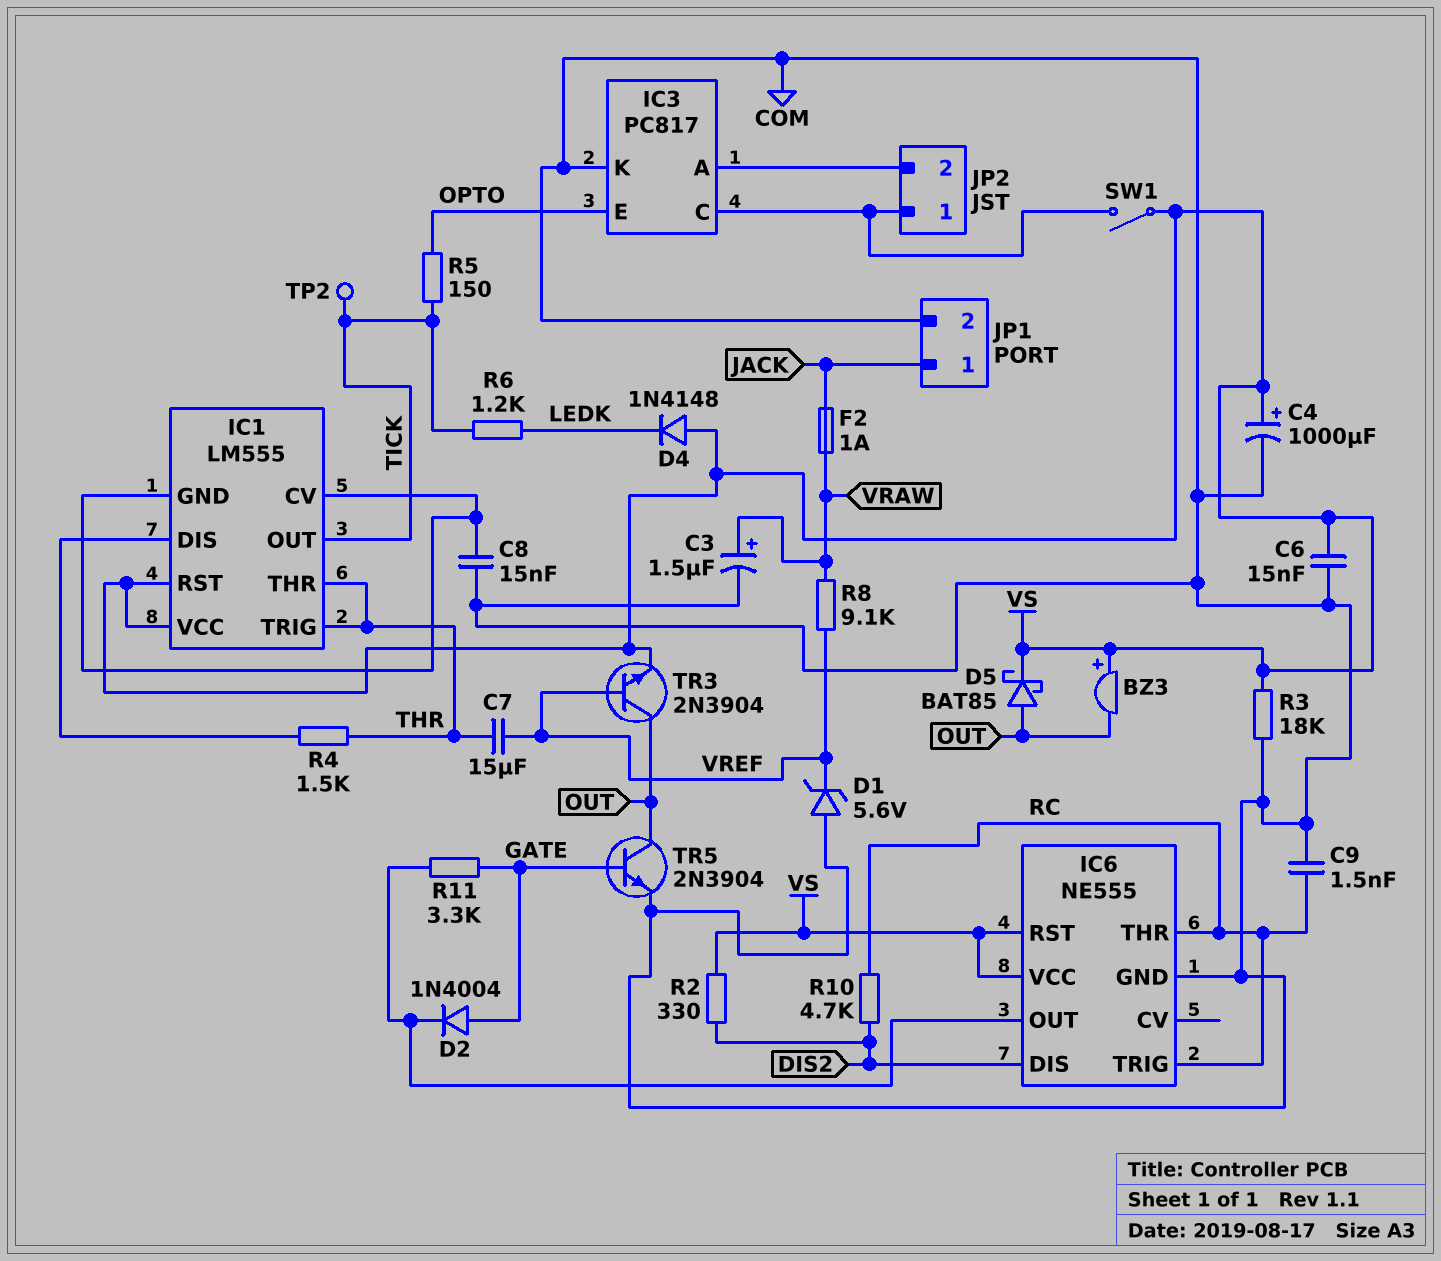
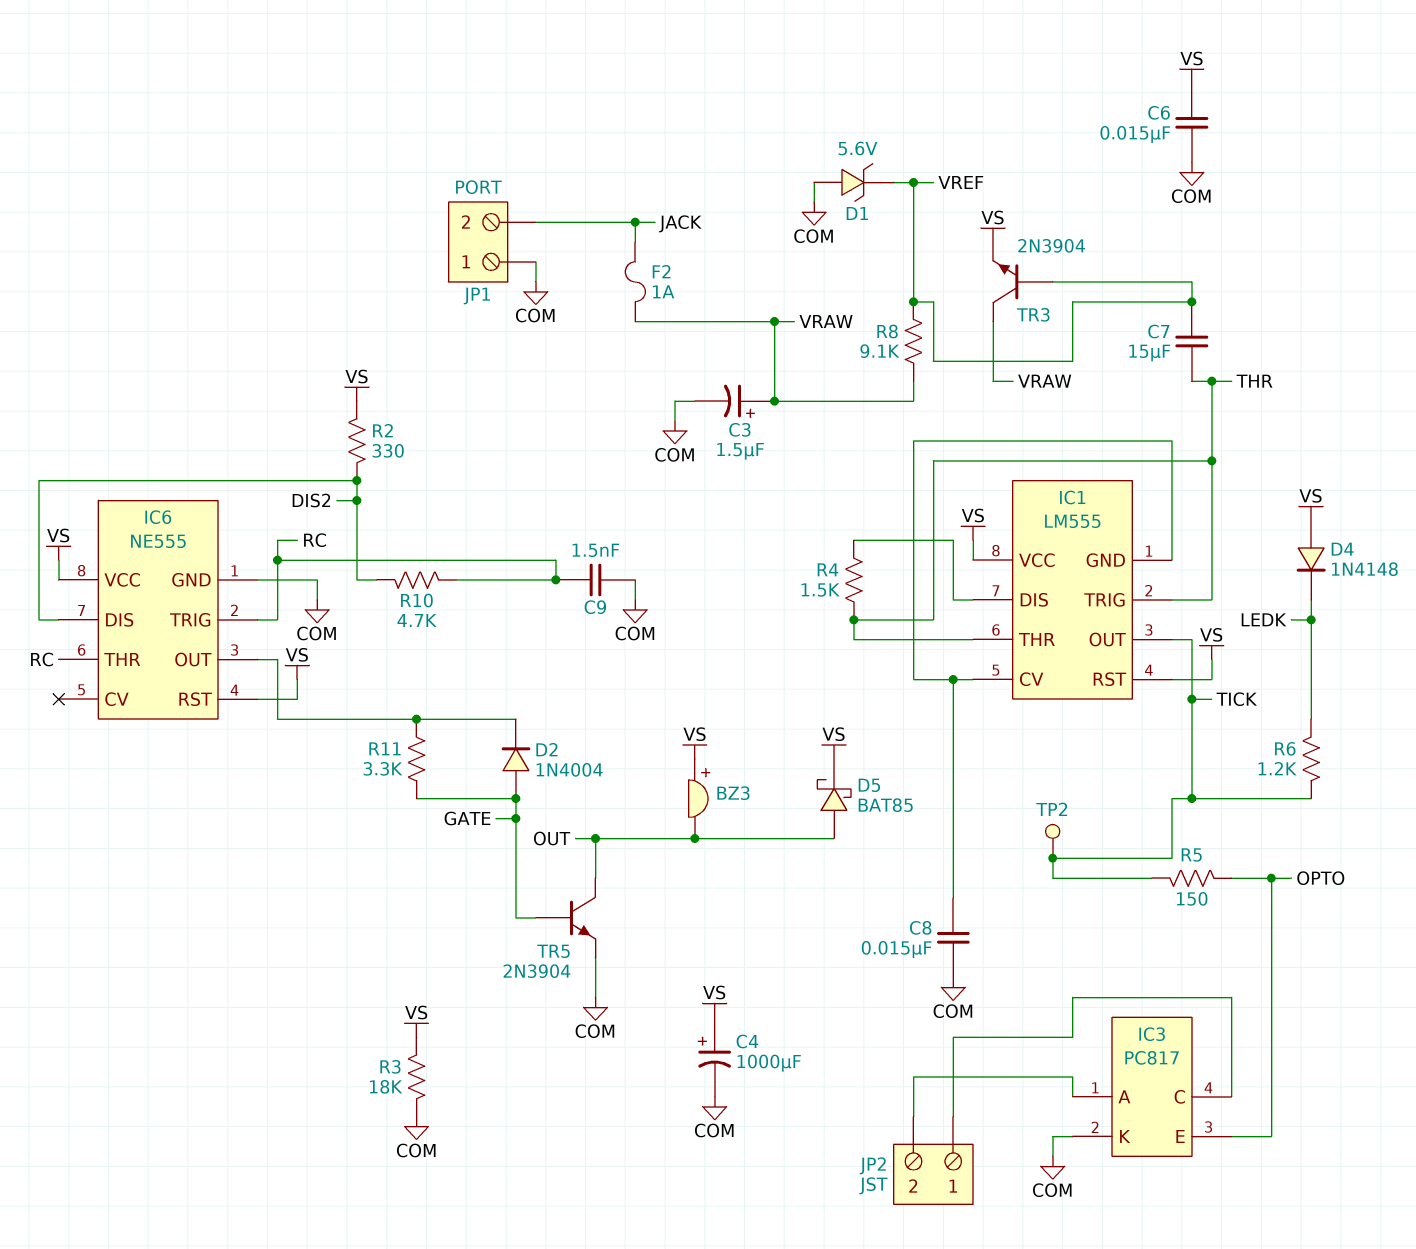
JP1 pin 1: JACK -> COM
JP1 pin 2: COM -> JACK
SW1: switch (IC3/C, VS) -> none
TR3: NPN 2N3904 (B VREF, C OUT, E VS) -> NPN 2N3904 (B VREF, C VRAW, E VS)

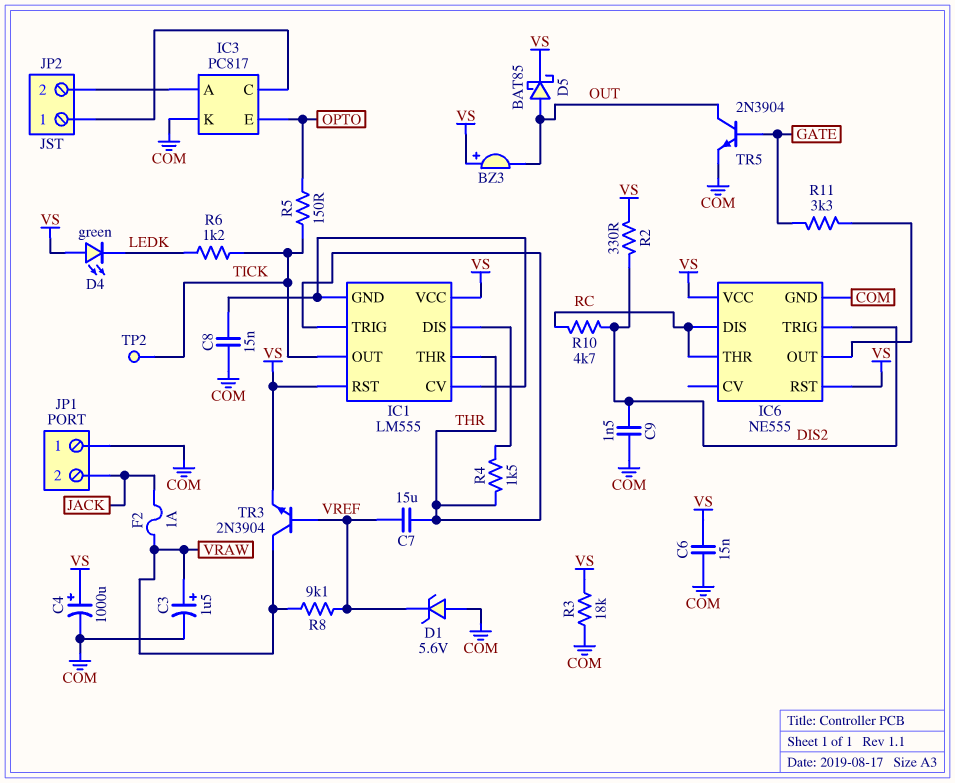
C9: 1.5nF (COM, RC) -> 1.5nF (COM, DIS2)
D2: diode 1N4004 (A GATE, K IC6/OUT) -> none
D4: diode 1N4148 (A VS, K LEDK) -> LED green (A VS, K LEDK)
IC6 pin DIS: DIS2 -> RC
IC6 pin TRIG: RC -> DIS2

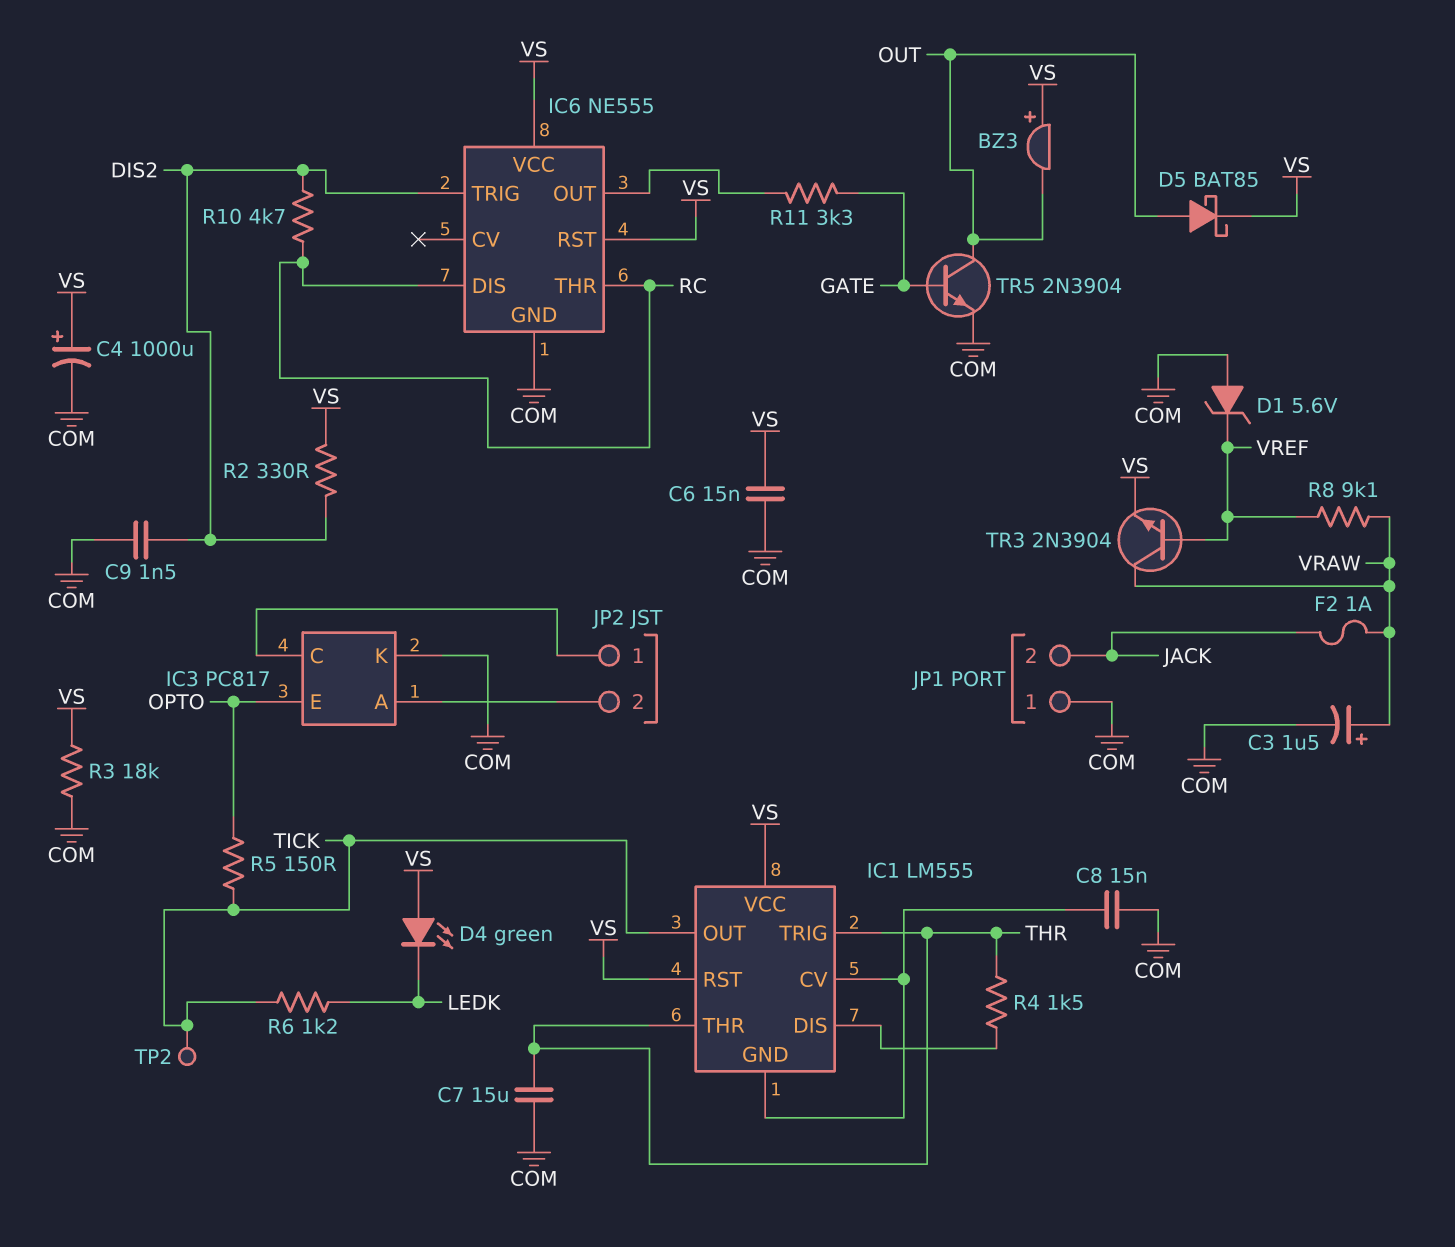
C7: 15uF (THR, VREF) -> 15uF (COM, THR)

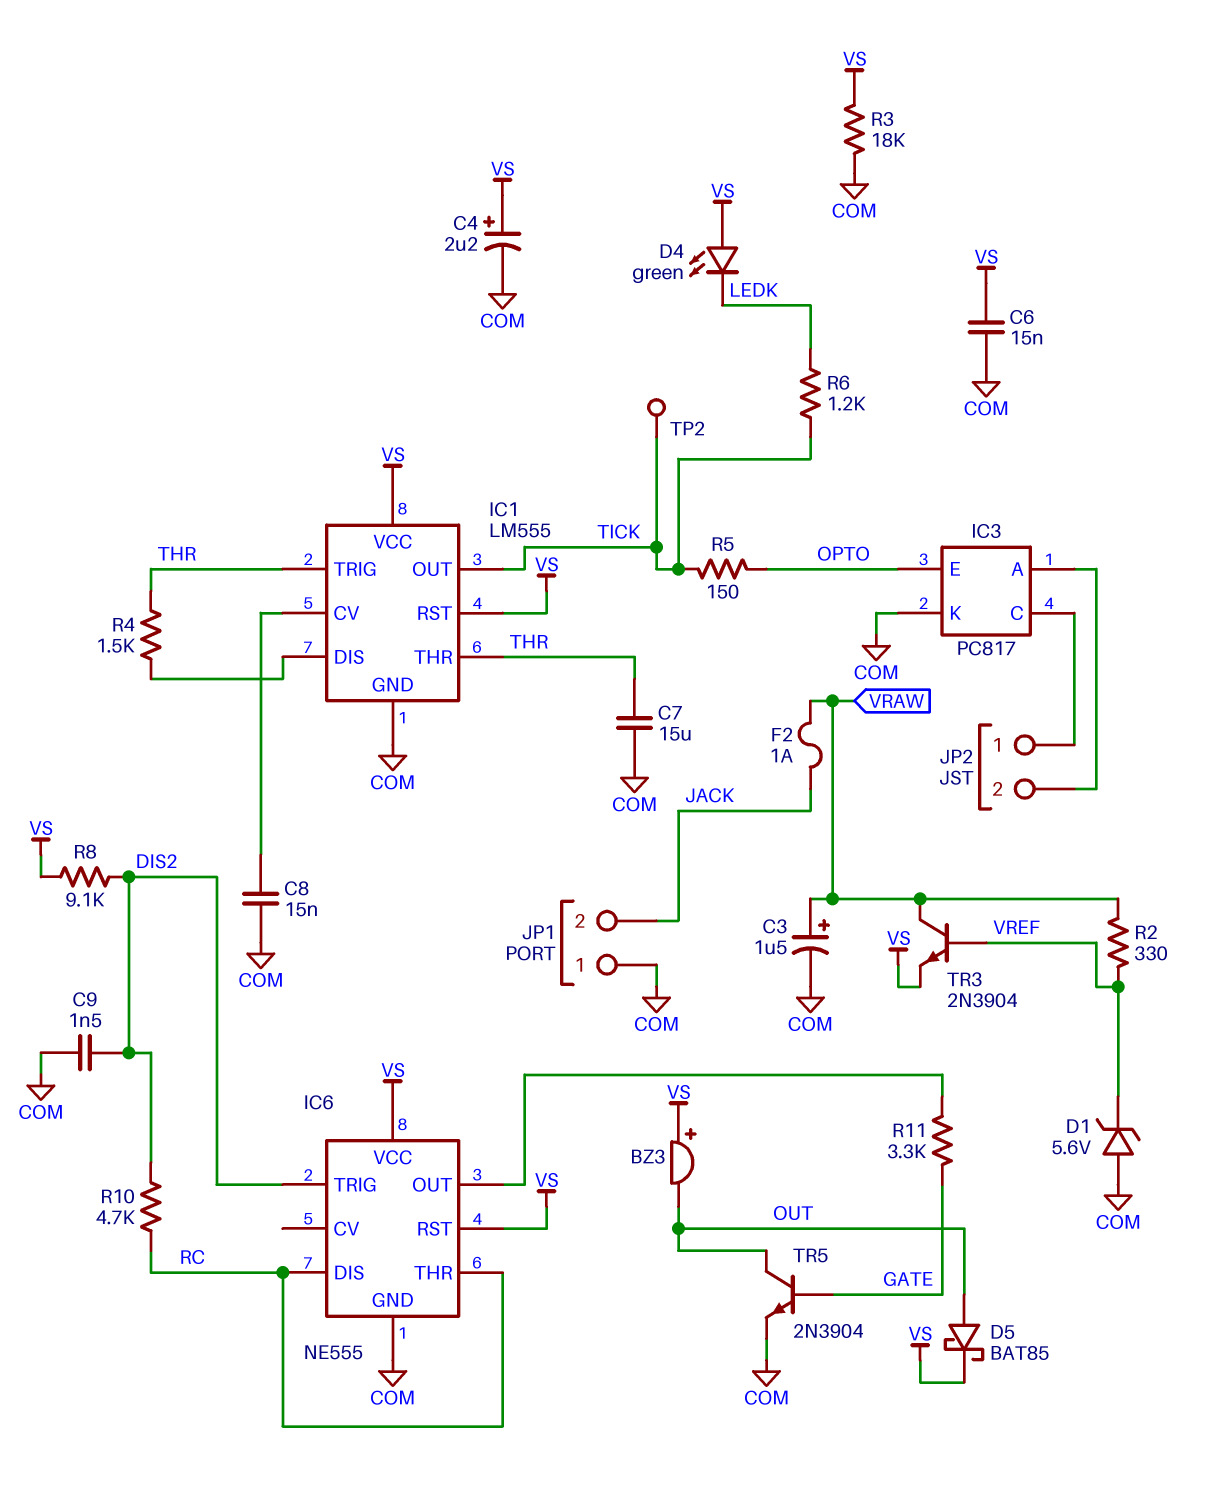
C4: 1000uF (plus VS, minus COM) -> 2.2uF (plus VS, minus COM)
IC1 pin GND: IC1/CV -> COM
R2: 330 (DIS2, VS) -> 330 (VRAW, VREF)
R8: 9.1k (VRAW, VREF) -> 9.1k (DIS2, VS)

